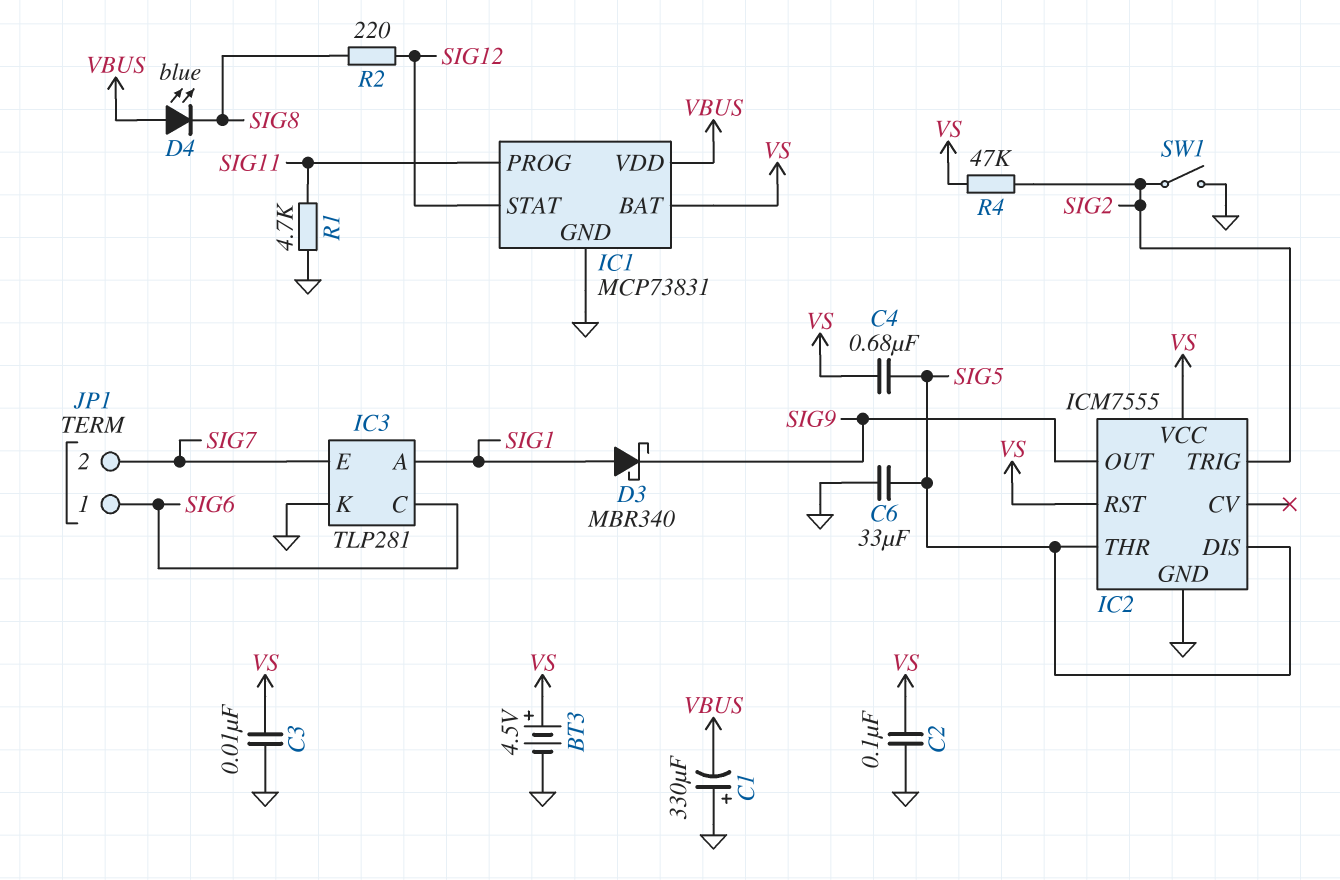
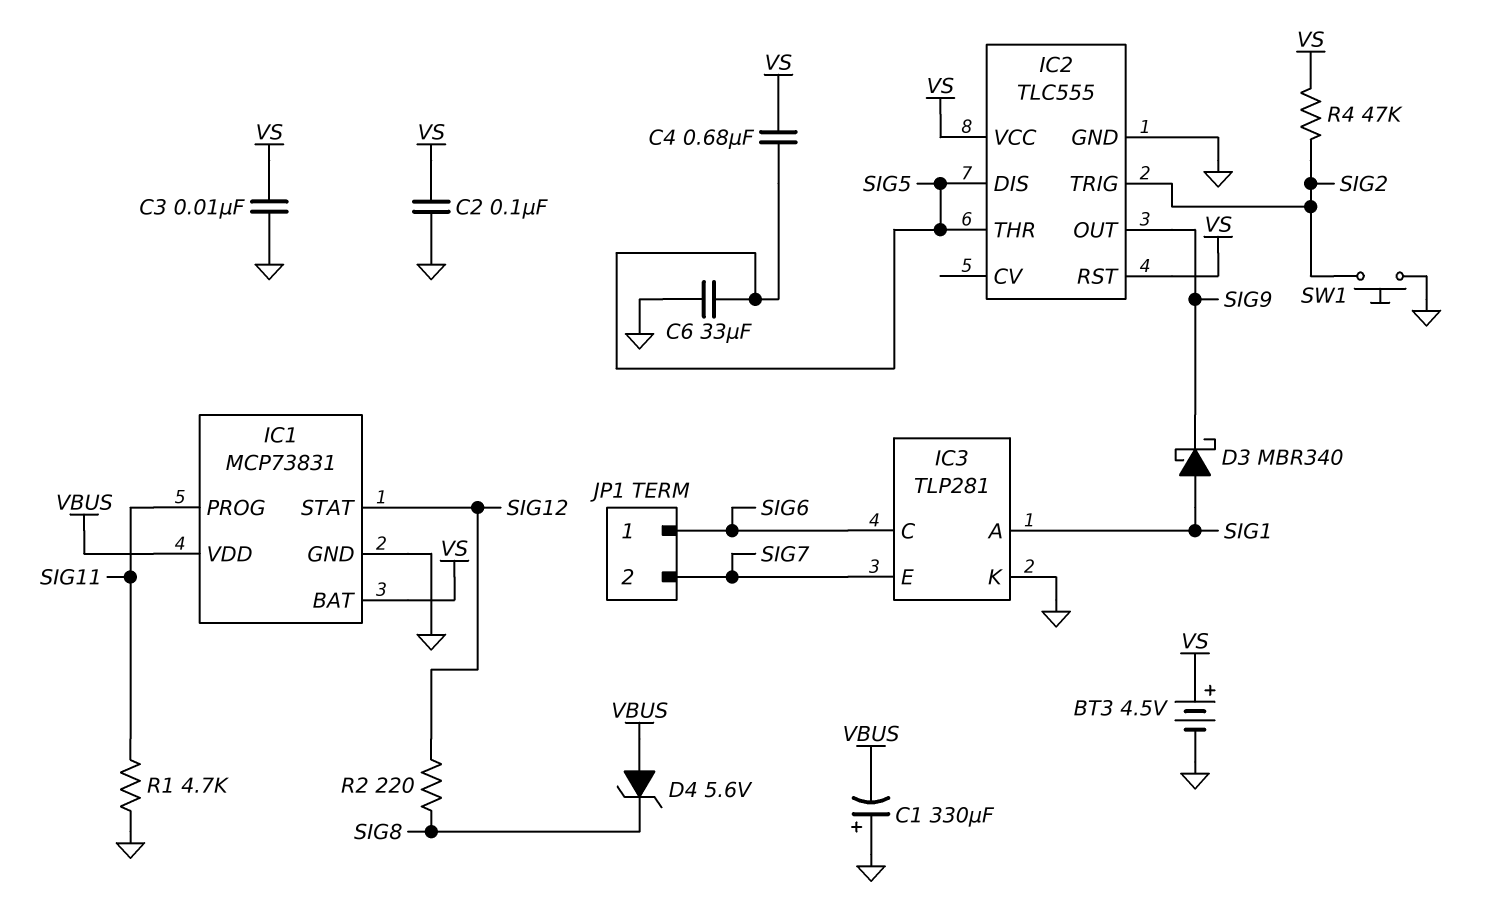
D4: LED blue (A VBUS, K SIG8) -> zener 5.6V (A VBUS, K SIG8)
IC2: ICM7555 -> TLC555
SW1: switch (GND, SIG2) -> button (GND, SIG2)

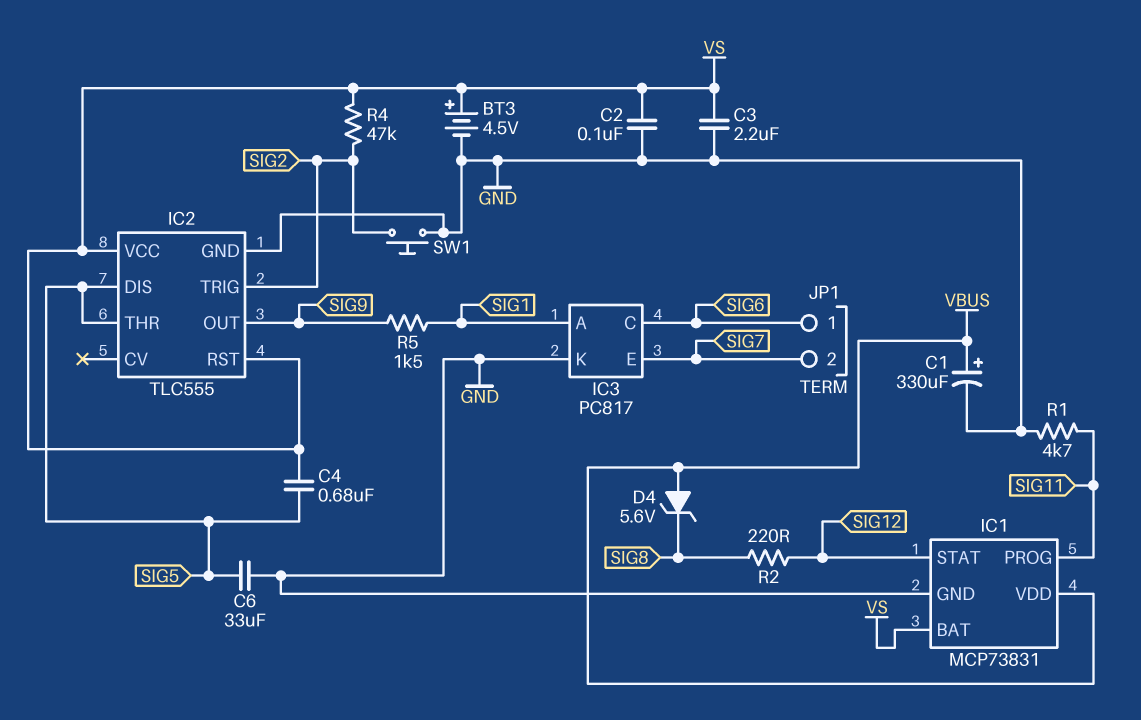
C1: 330uF (plus GND, minus VBUS) -> 330uF (plus VBUS, minus GND)
C3: 10nF (GND, VS) -> 2.2uF (GND, VS)
D3: schottky MBR340 (A SIG1, K SIG9) -> none
IC3: TLP281 -> PC817
R5: none -> 1.5k (SIG1, SIG9)

